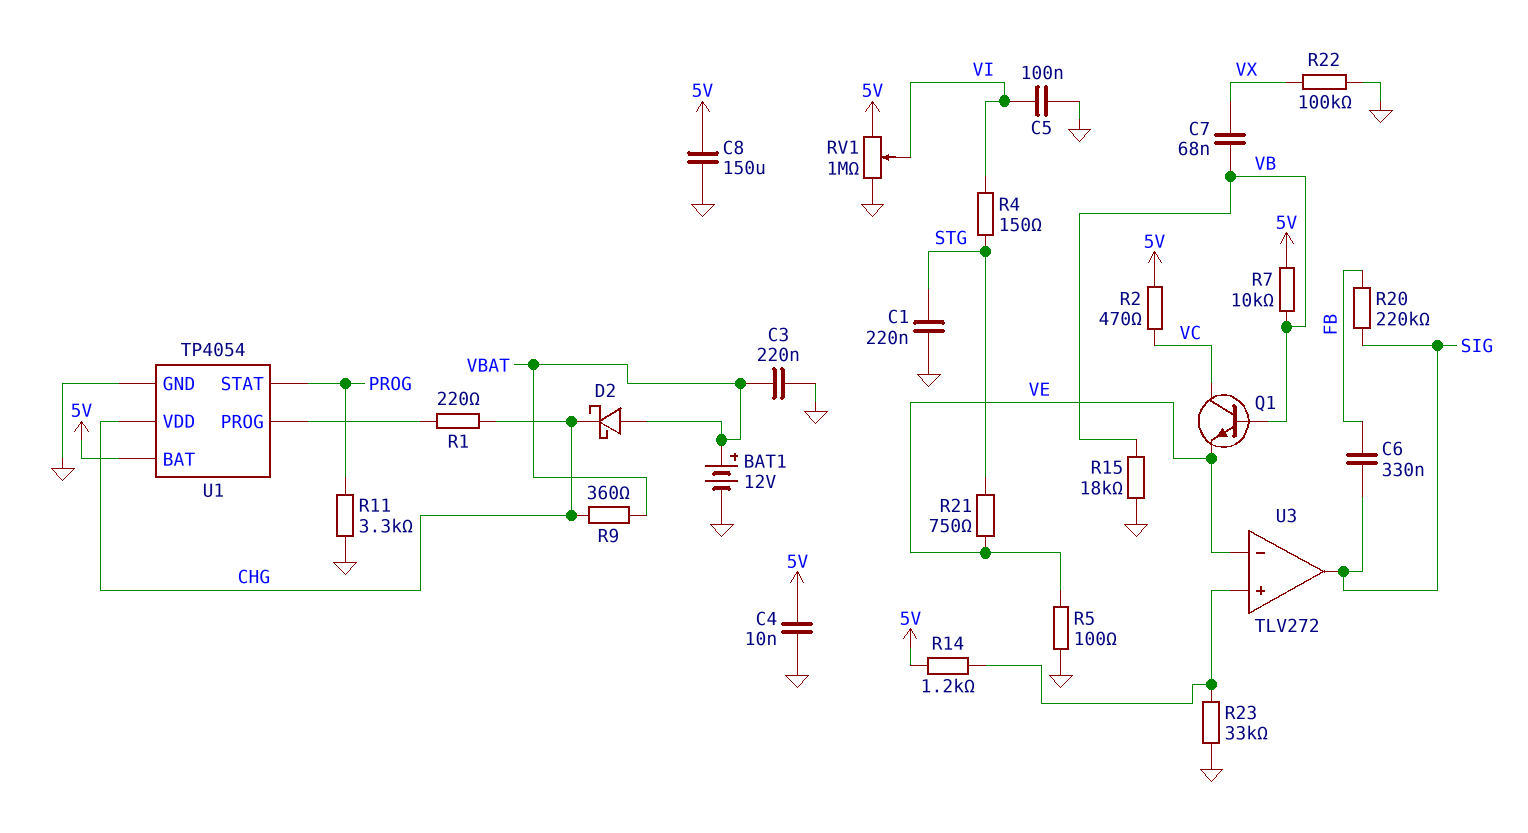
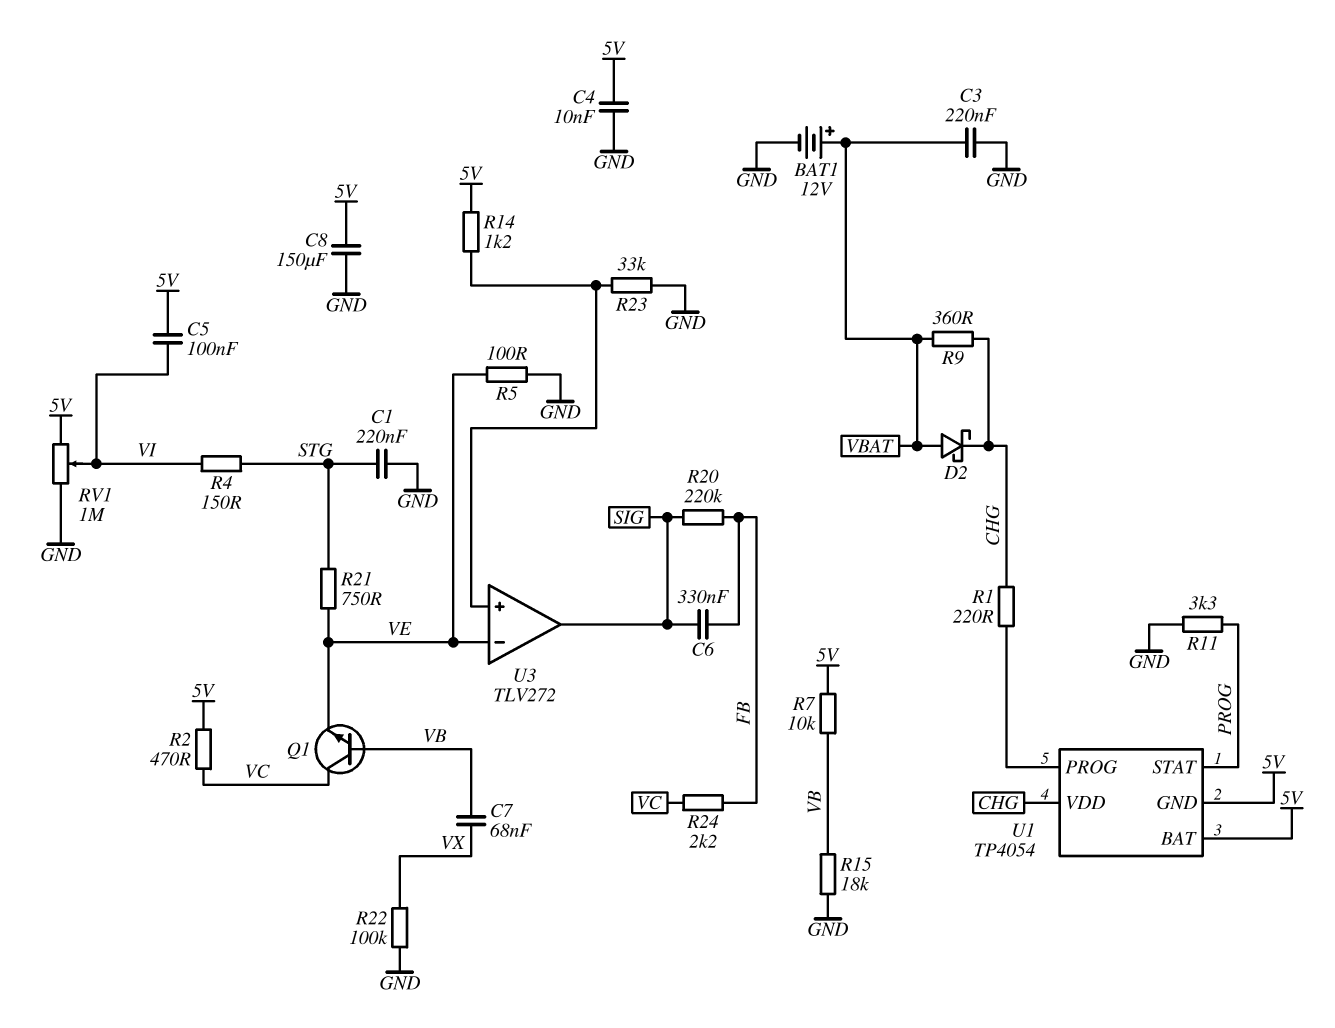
C5: 100nF (GND, VI) -> 100nF (5V, VI)
R24: none -> 2.2k (FB, VC)
U1 pin GND: GND -> 5V

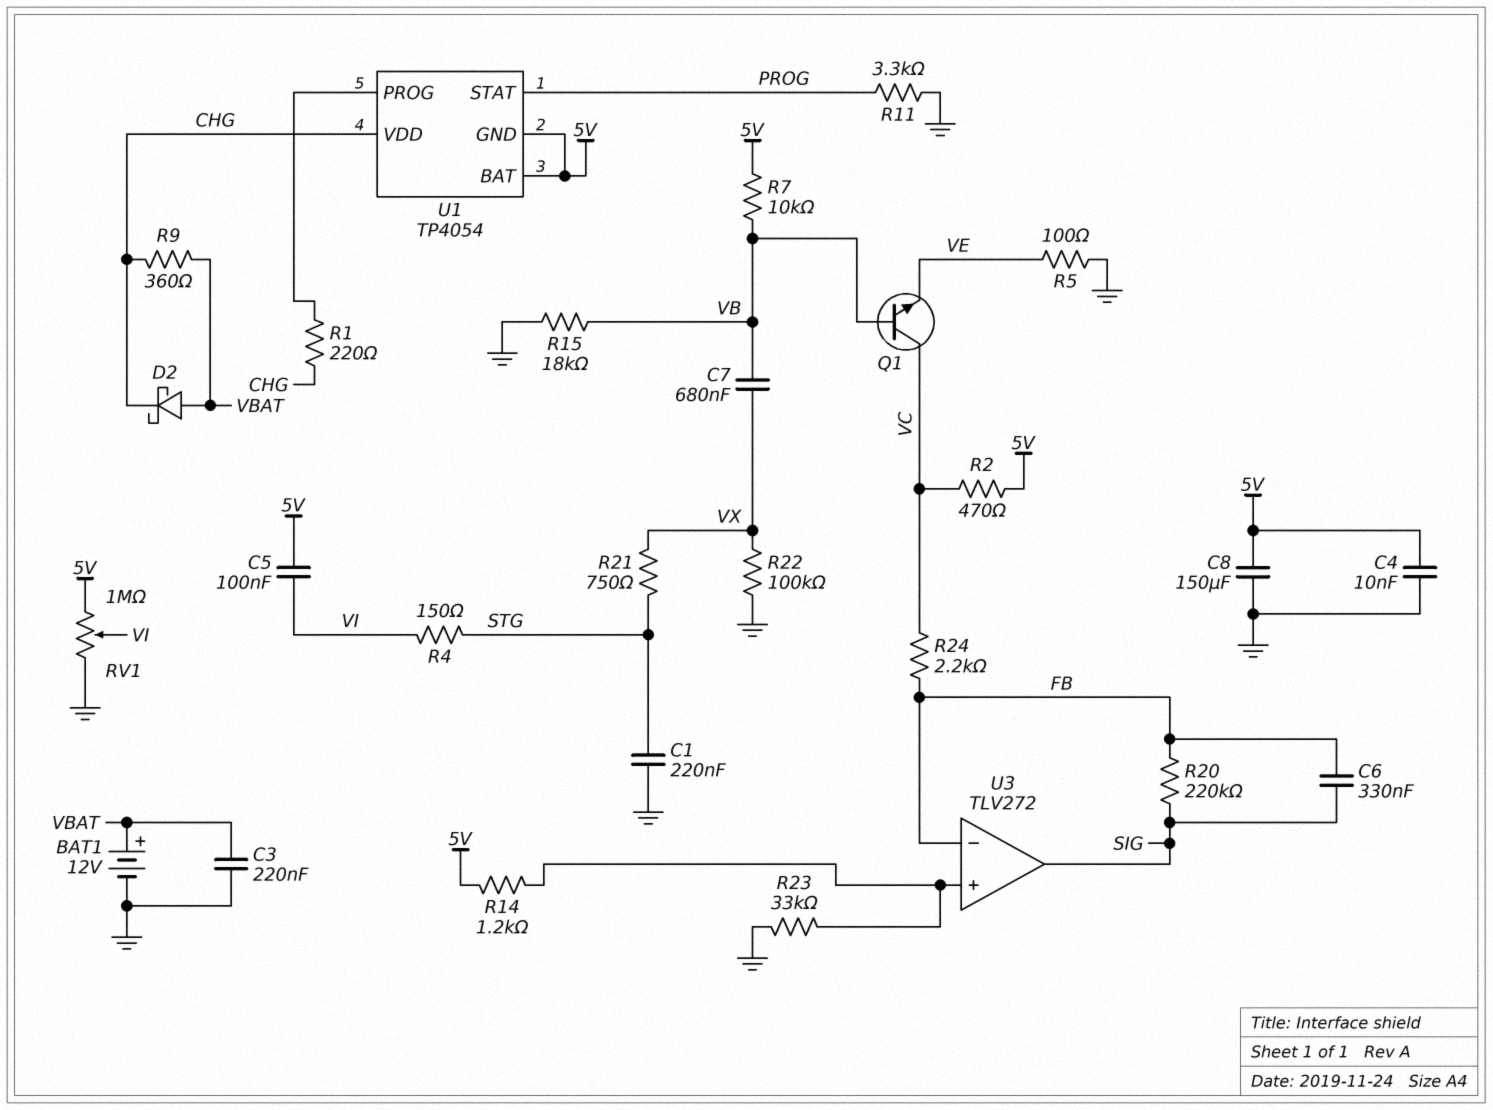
C7: 68nF (VB, VX) -> 680nF (VB, VX)
R21: 750 (STG, VE) -> 750 (STG, VX)
U3 pin in-: VE -> FB

